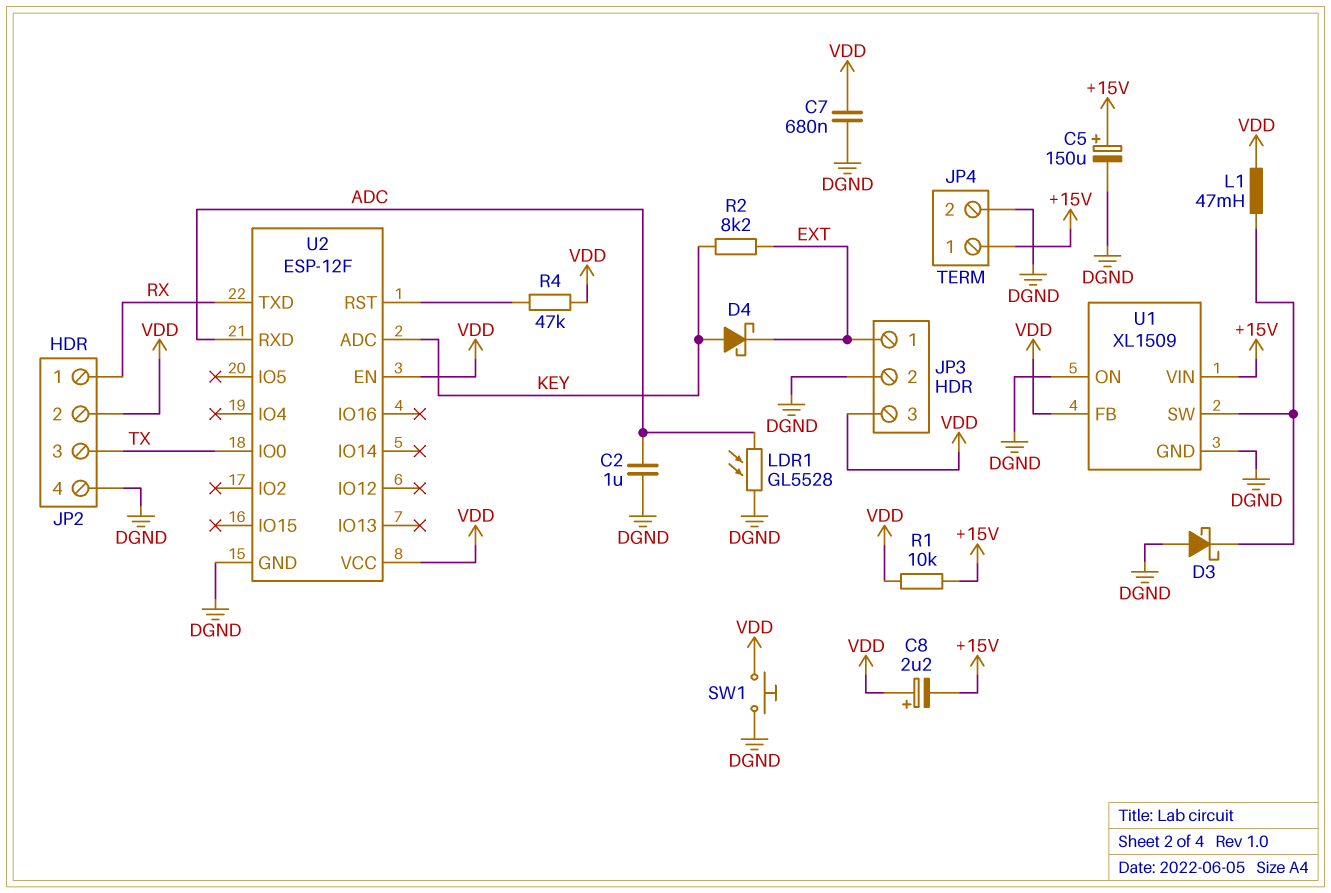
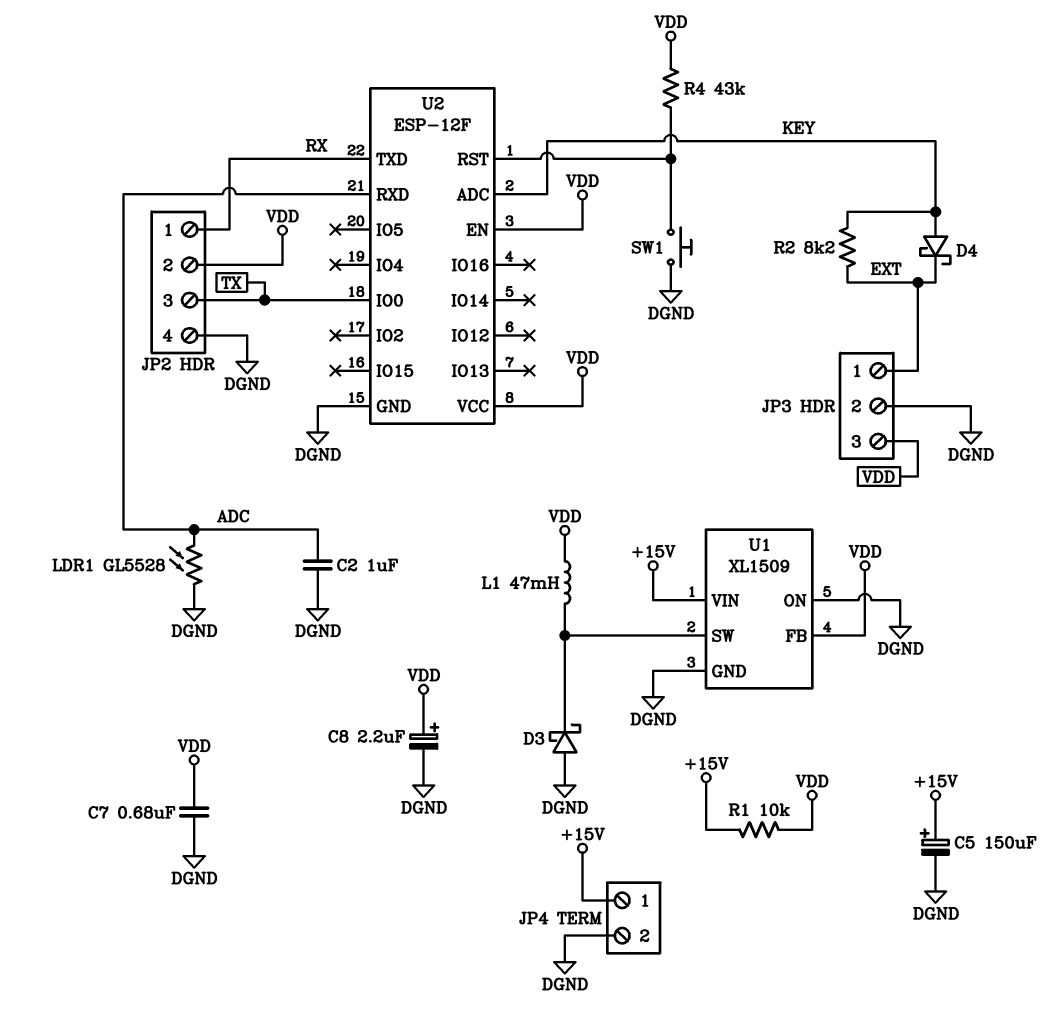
C8: 2.2uF (plus VDD, minus +15V) -> 2.2uF (plus VDD, minus DGND)
R4: 47k (U2/RST, VDD) -> 43k (U2/RST, VDD)
SW1: button (DGND, VDD) -> button (DGND, U2/RST)

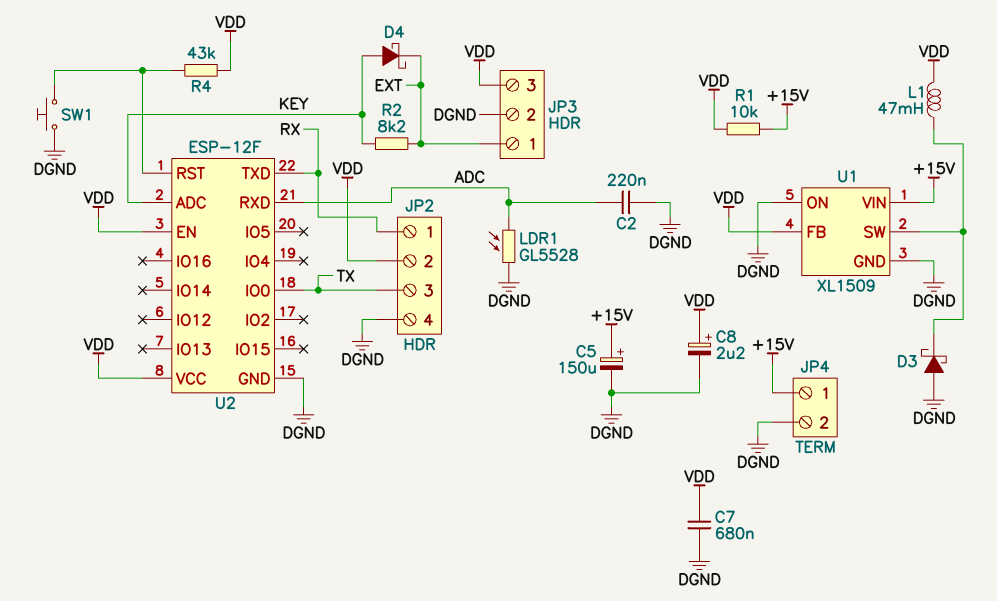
C2: 1uF (ADC, DGND) -> 220nF (ADC, DGND)

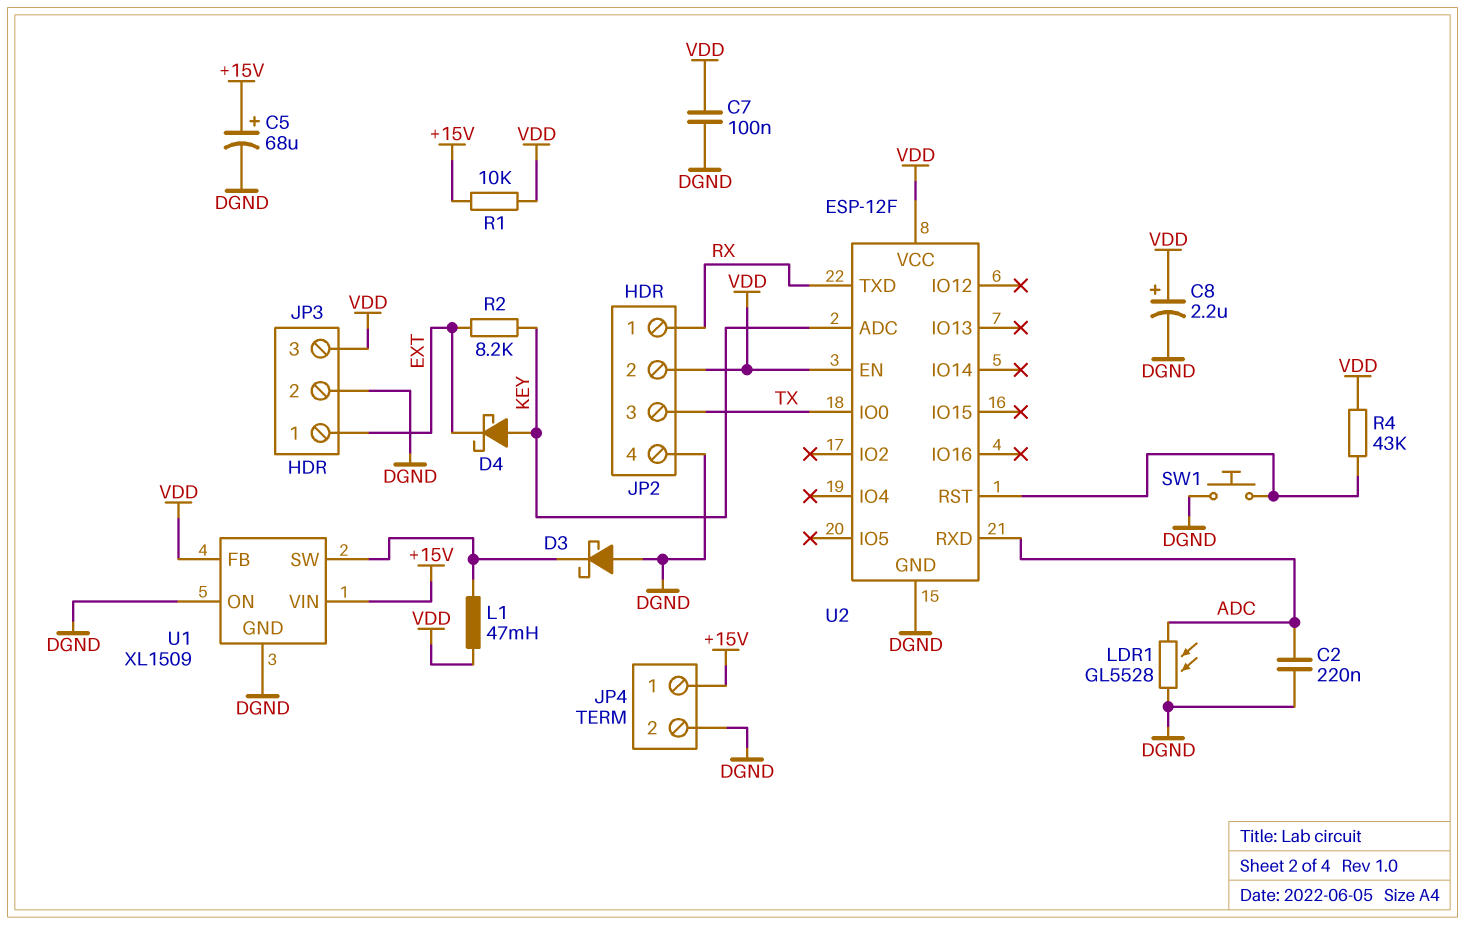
C5: 150uF (plus +15V, minus DGND) -> 68uF (plus +15V, minus DGND)
C7: 680nF (DGND, VDD) -> 100nF (DGND, VDD)

